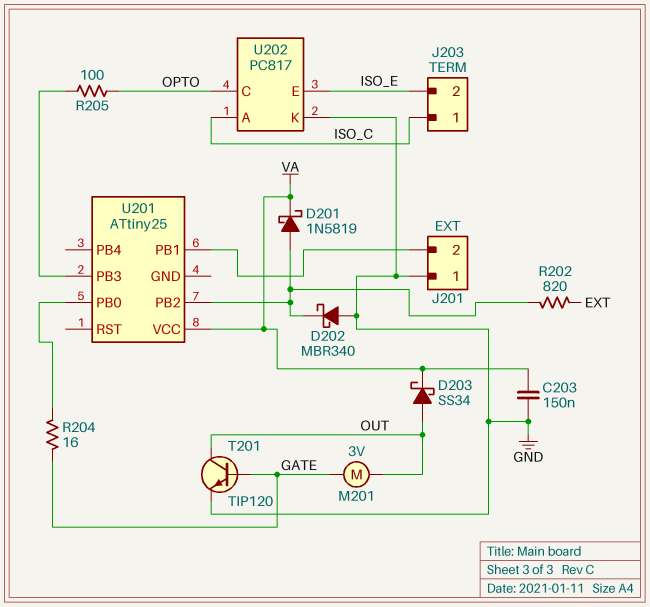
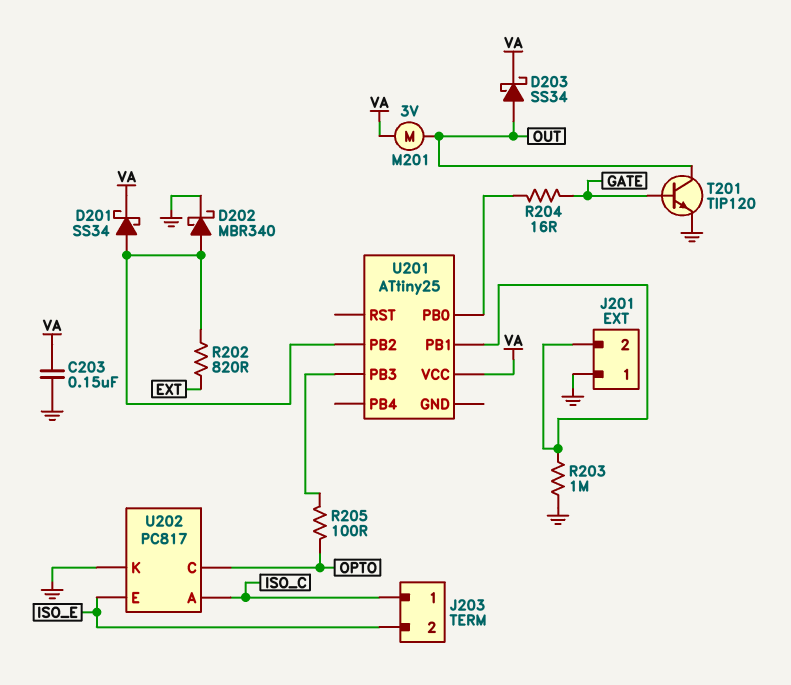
D201: schottky 1N5819 (A U201/PB2, K VA) -> schottky SS34 (A U201/PB2, K VA)
D202: schottky MBR340 (A GND, K U201/PB2) -> schottky MBR340 (A U201/PB2, K GND)
M201: motor 3V (GATE, OUT) -> motor 3V (OUT, VA)
R203: none -> 1M (GND, J201/2)

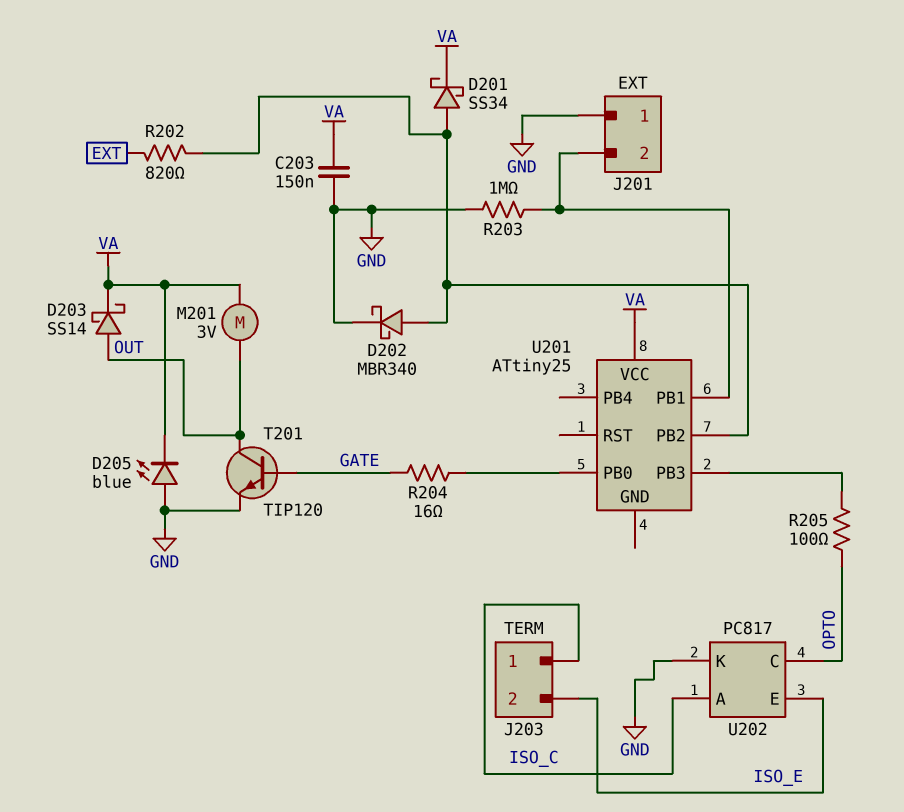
D203: schottky SS34 (A OUT, K VA) -> schottky SS14 (A OUT, K VA)
D205: none -> LED blue (A GND, K VA)

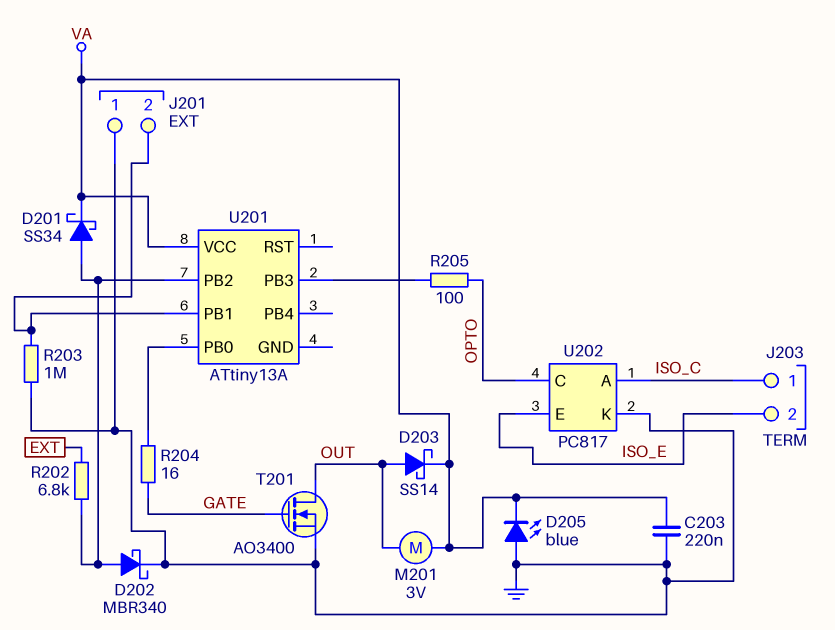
C203: 150nF (GND, VA) -> 220nF (GND, VA)
R202: 820 (EXT, U201/PB2) -> 6.8k (EXT, U201/PB2)
T201: NPN TIP120 (B GATE, C OUT, E GND) -> NMOS AO3400 (G GATE, D OUT, S GND)
U201: ATtiny25 -> ATtiny13A

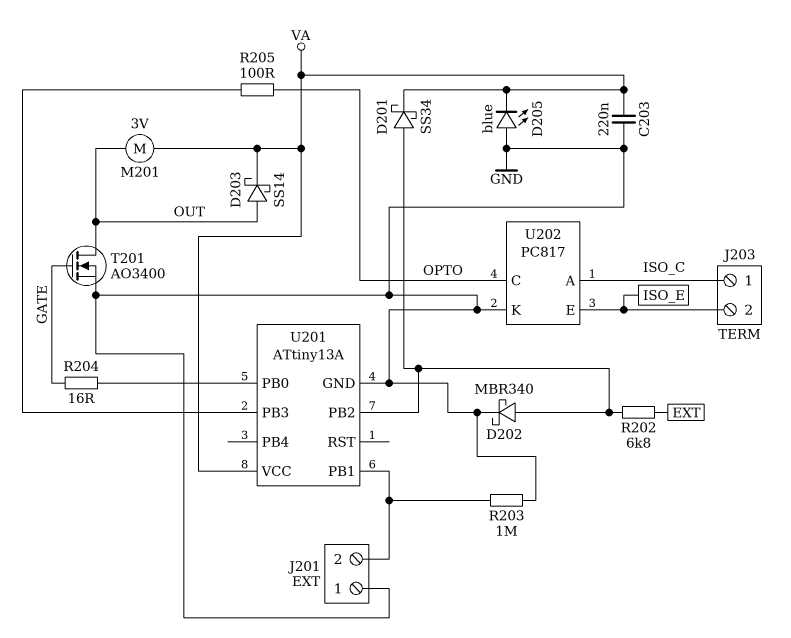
U201 pin GND: none -> GND

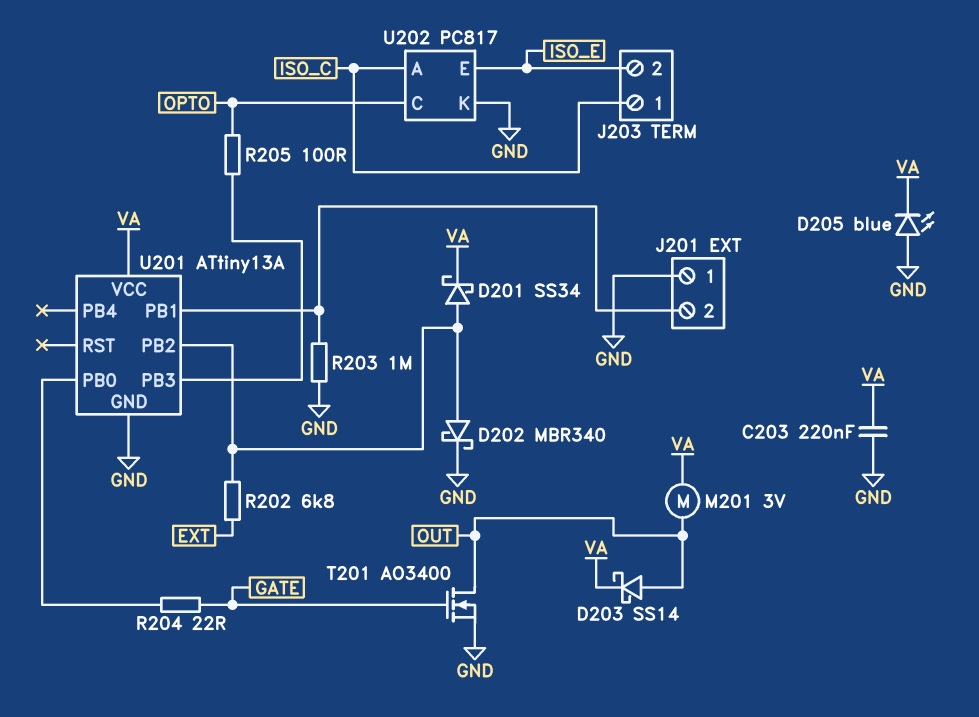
R204: 16 (GATE, U201/PB0) -> 22 (GATE, U201/PB0)

